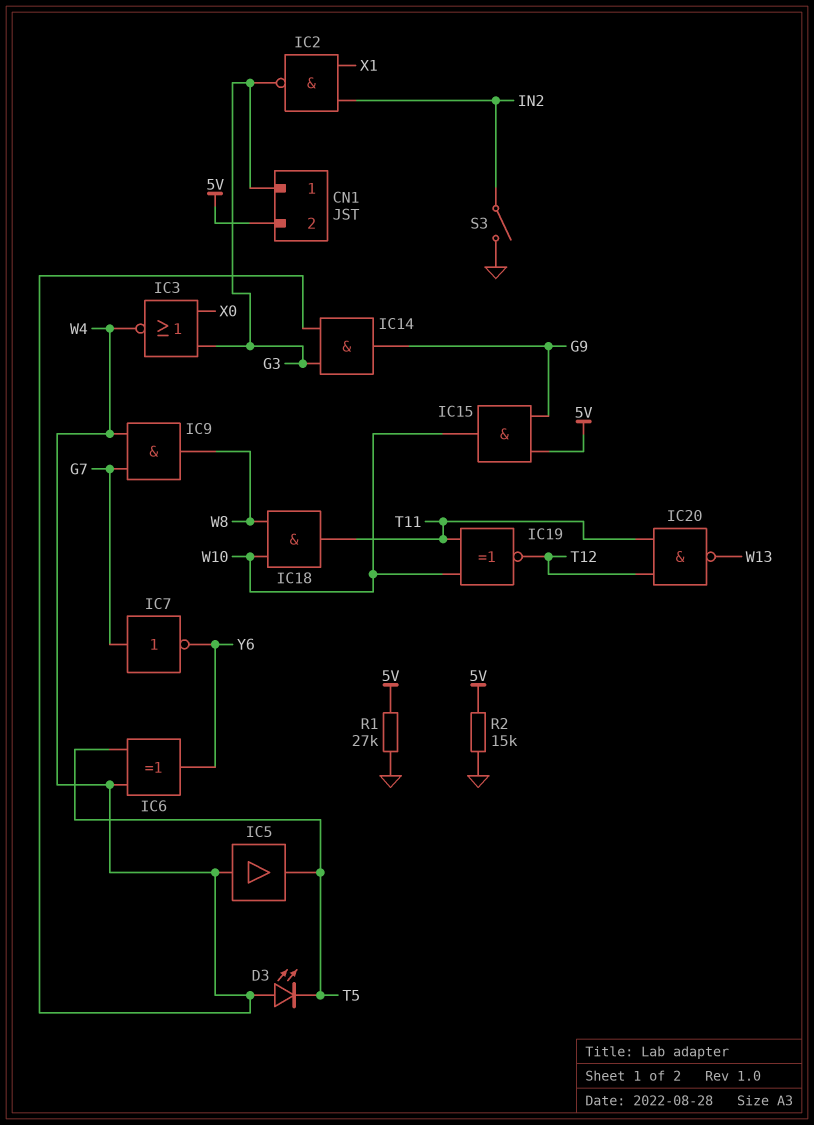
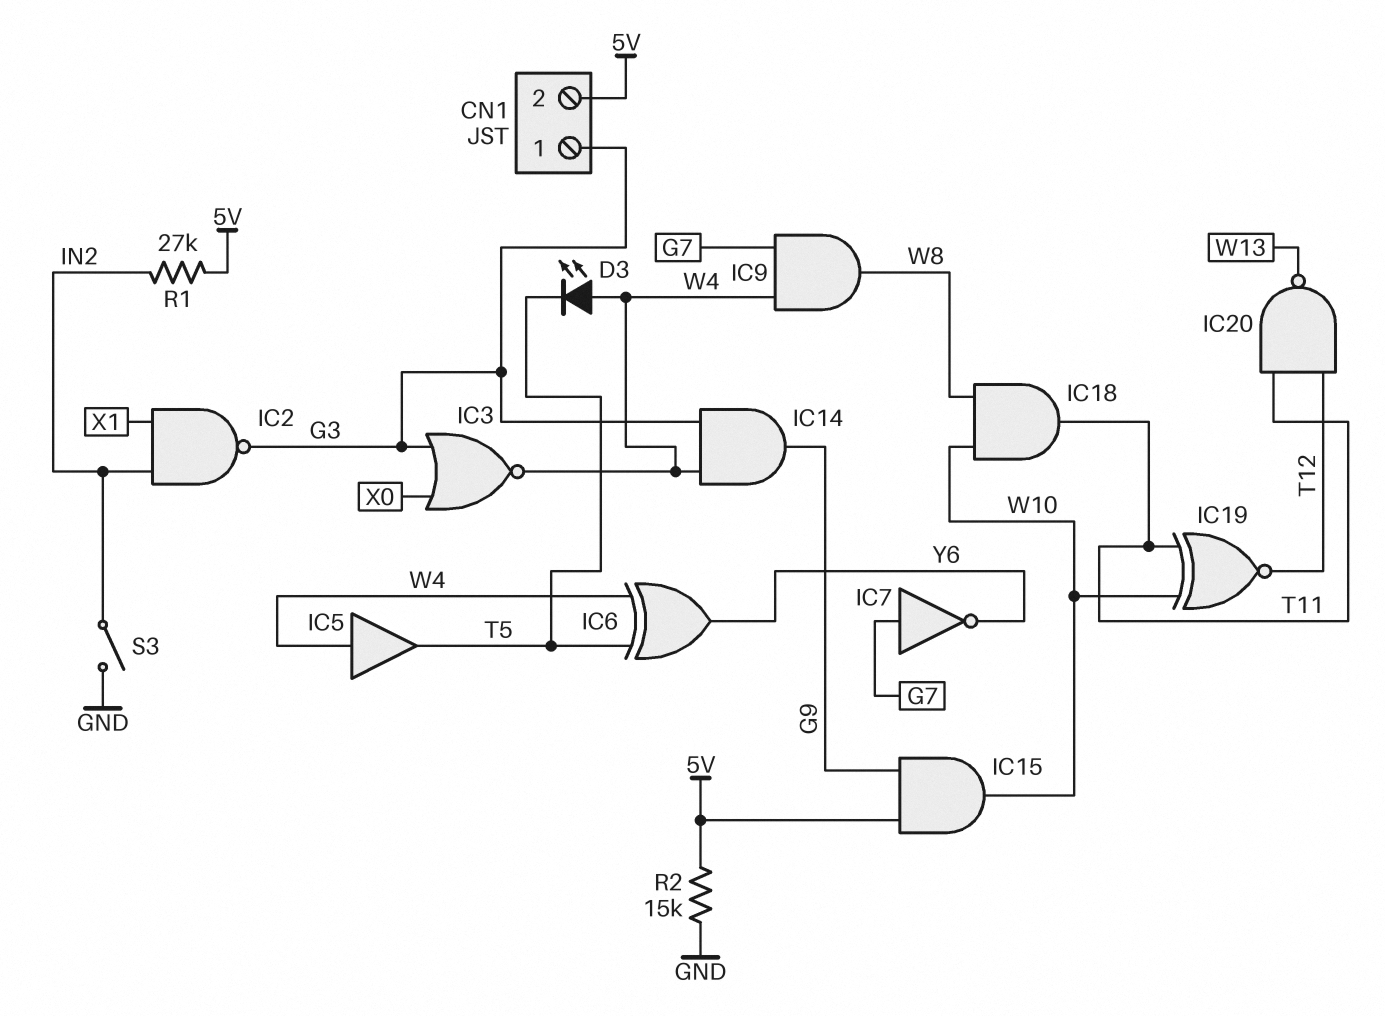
R1: 27k (5V, GND) -> 27k (5V, IN2)

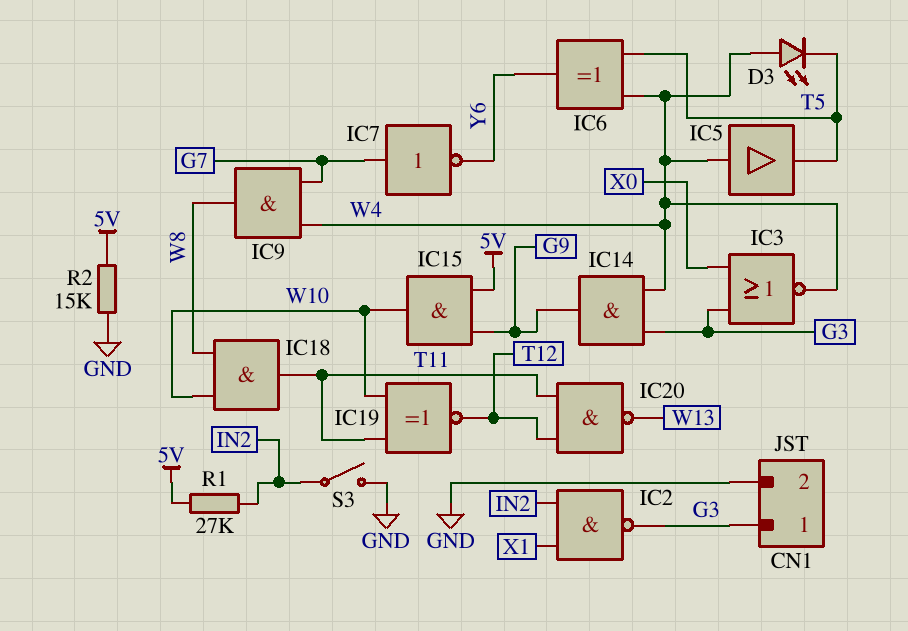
CN1 pin 2: 5V -> GND

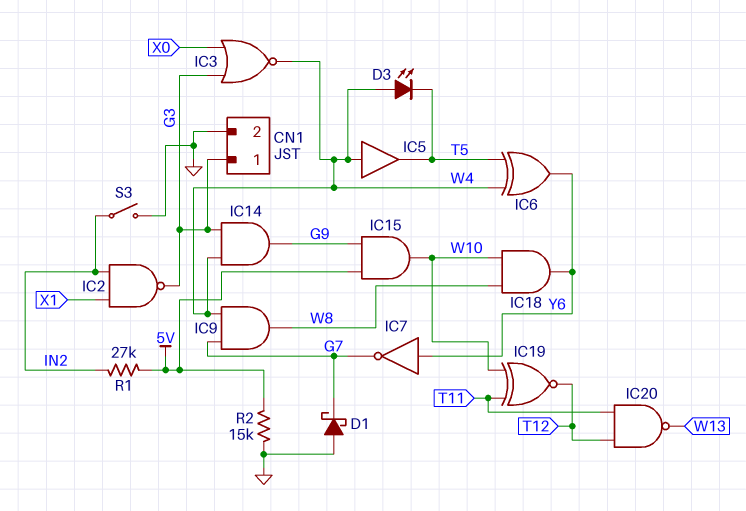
D1: none -> schottky (A GND, K G7)
IC7: NOT (in G7, out Y6) -> NOT (in Y6, out G7)
IC18: AND (in W8, in W10, out T11) -> AND (in W8, in W10, out Y6)

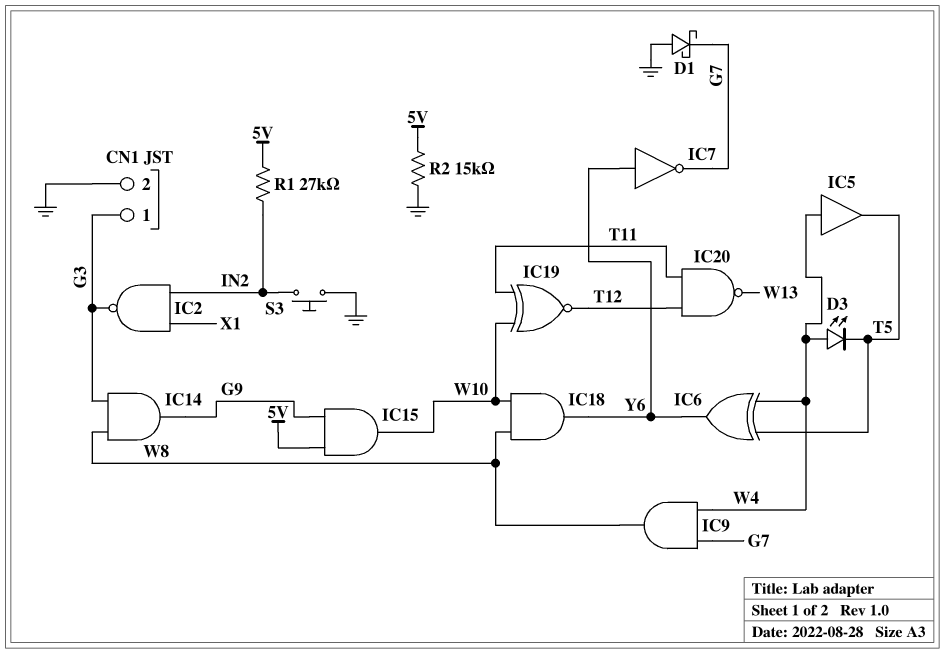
IC3: NOR (in G3, in X0, out W4) -> none
IC14: AND (in G3, in W4, out G9) -> AND (in G3, in W8, out G9)
S3: switch (GND, IN2) -> button (GND, IN2)

